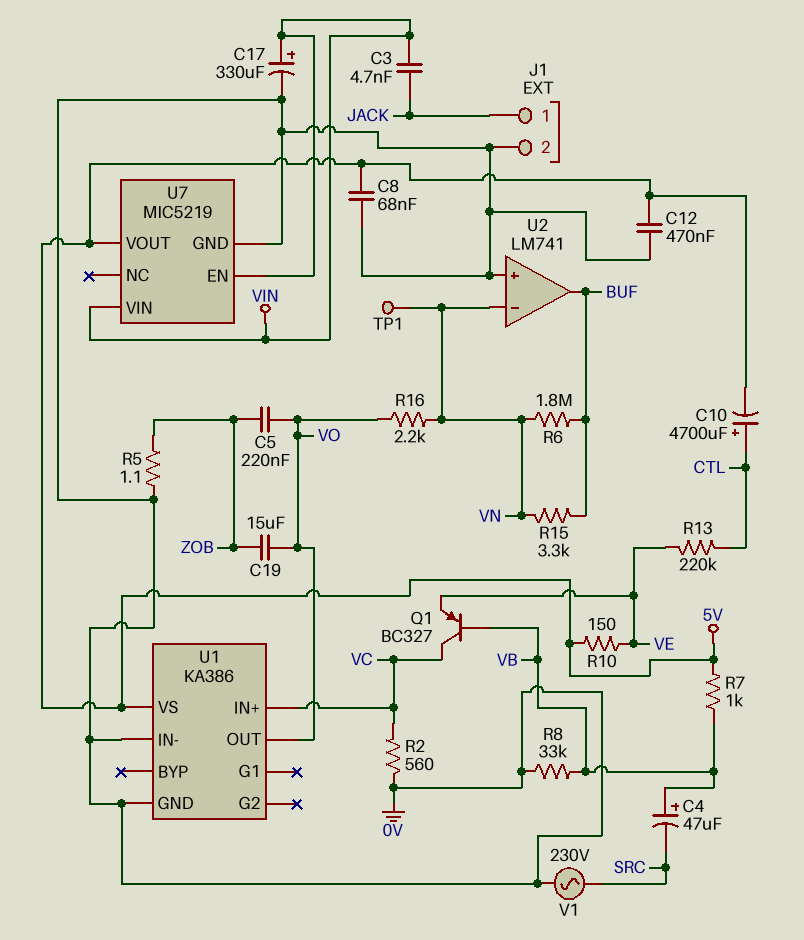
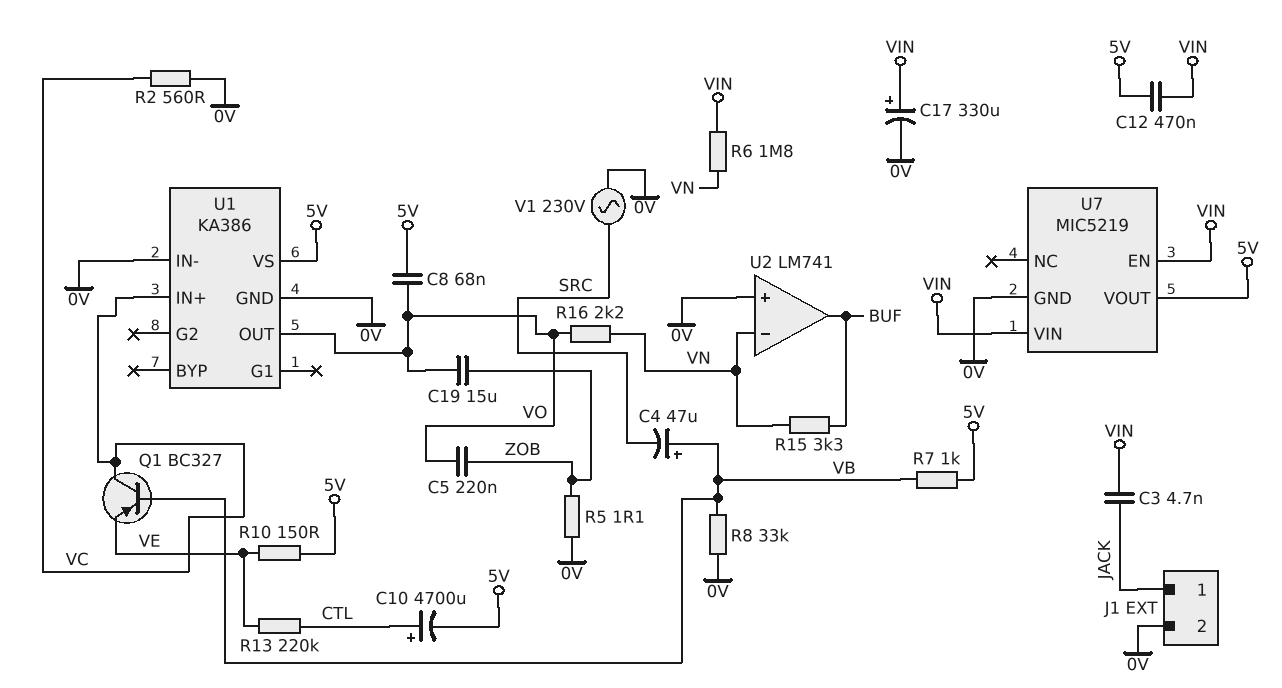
C8: 68nF (0V, 5V) -> 68nF (5V, VO)
C12: 470nF (0V, 5V) -> 470nF (5V, VIN)
R6: 1.8M (BUF, VN) -> 1.8M (VIN, VN)
TP1: test point (VN) -> none

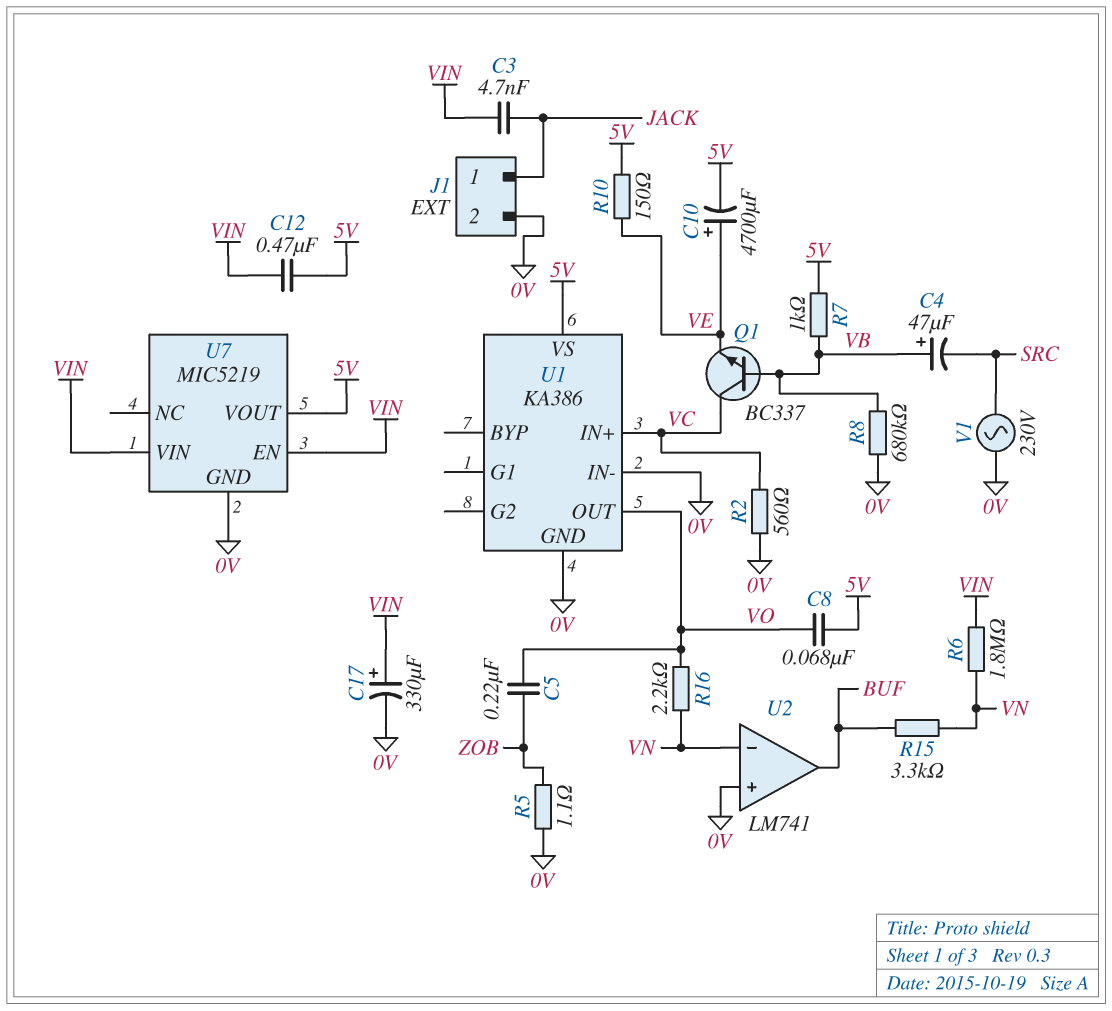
C10: 4700uF (plus CTL, minus 5V) -> 4700uF (plus VE, minus 5V)
C19: 15uF (VO, ZOB) -> none
Q1: PNP BC327 (B VB, C VC, E VE) -> NPN BC337 (B VB, C VC, E VE)
R8: 33k (0V, VB) -> 680k (0V, VB)
R13: 220k (CTL, VE) -> none

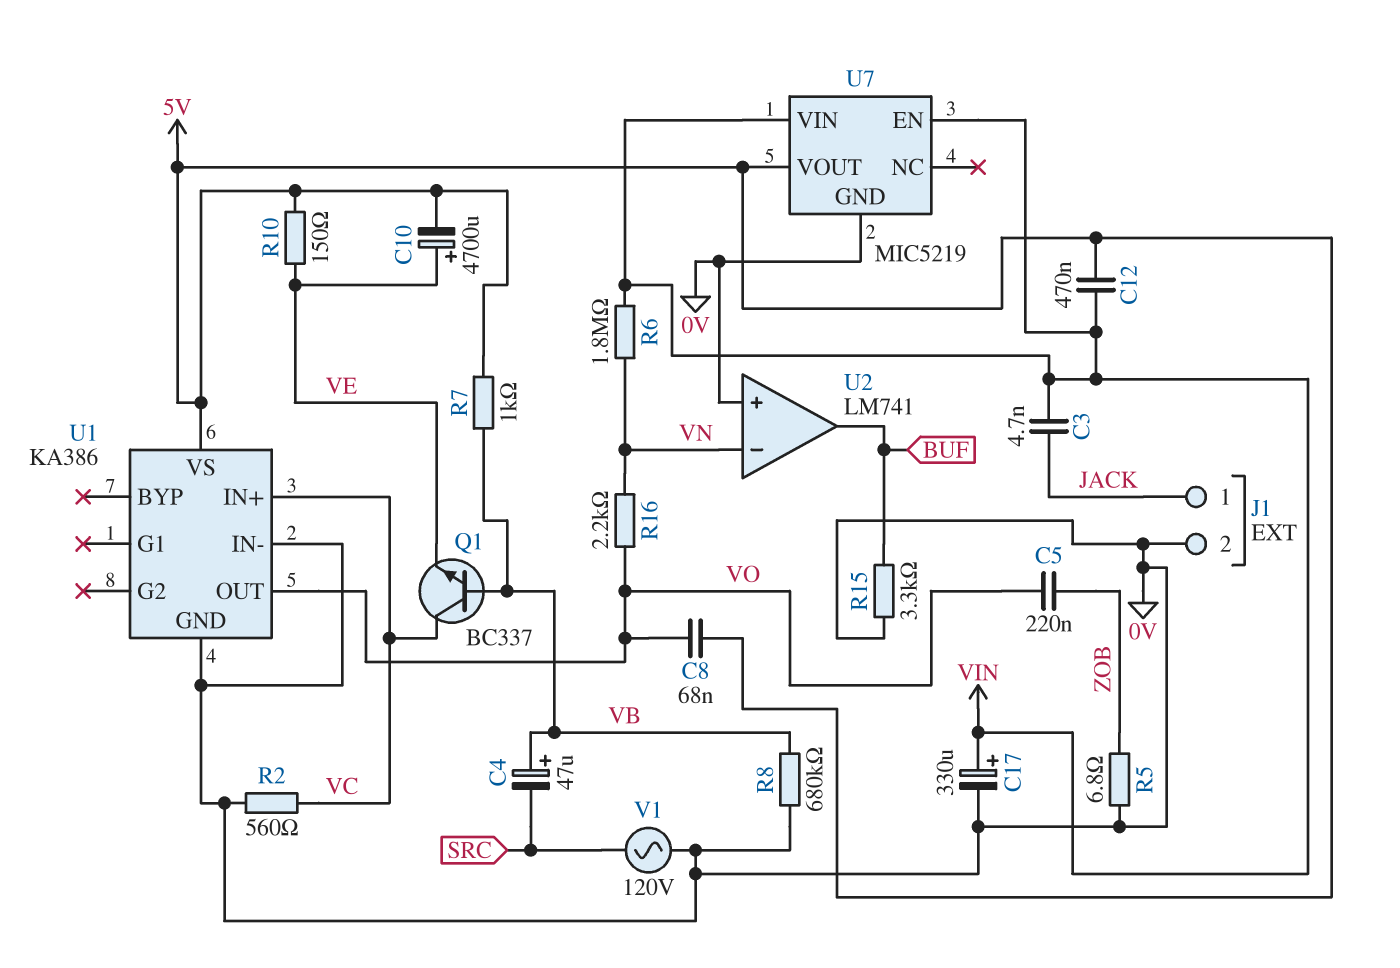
R5: 1.1 (0V, ZOB) -> 6.8 (0V, ZOB)
R15: 3.3k (BUF, VN) -> 3.3k (0V, BUF)
V1: AC 230V (0V, SRC) -> AC 120V (0V, SRC)

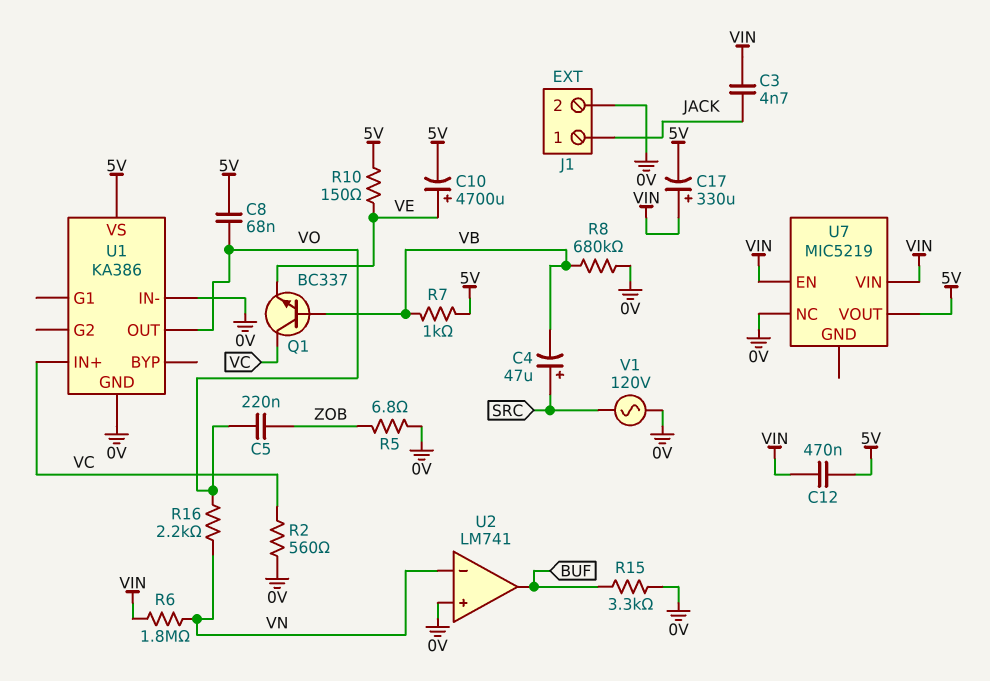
C4: 47uF (plus VB, minus SRC) -> 47uF (plus SRC, minus VB)
C17: 330uF (plus VIN, minus 0V) -> 330uF (plus VIN, minus 5V)
U7 pin GND: 0V -> none
U7 pin NC: none -> 0V

